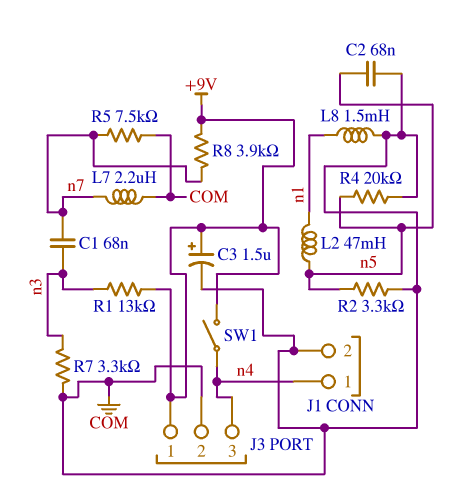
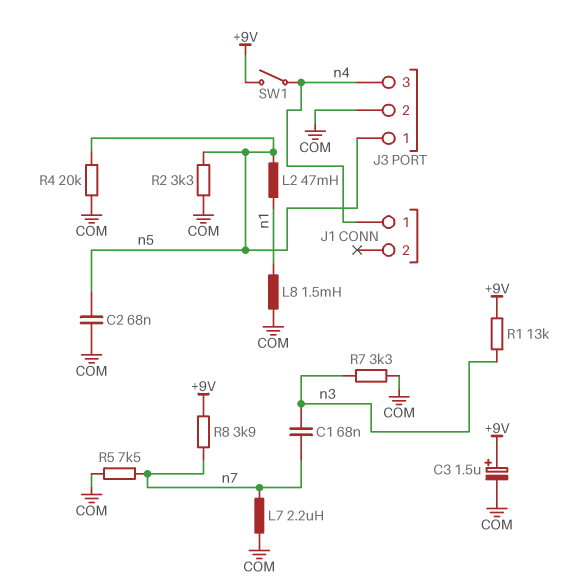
J1 pin 2: COM -> none
J3 pin 1: +9V -> n5

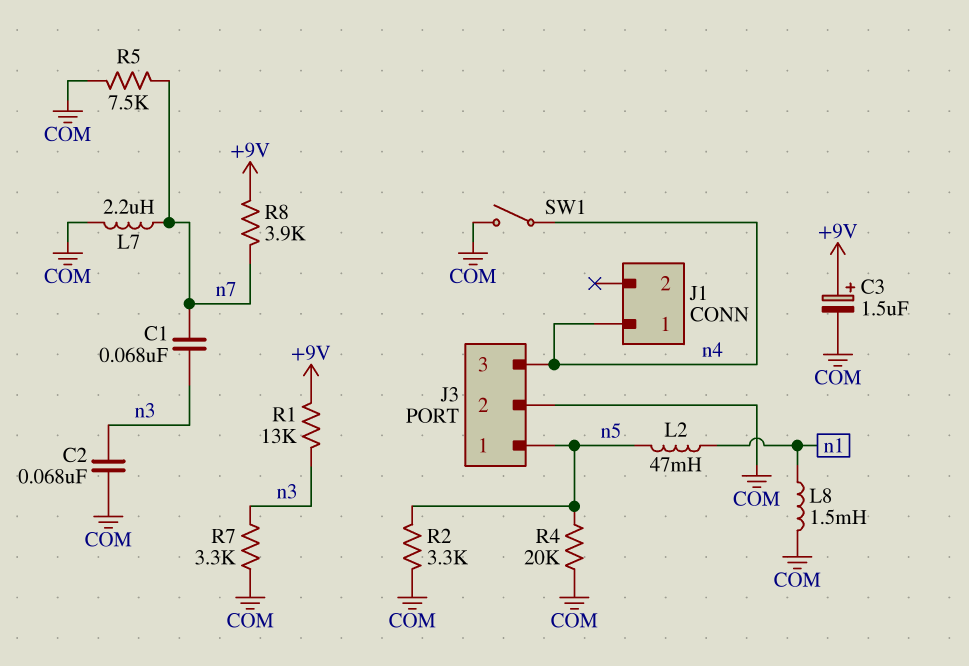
C2: 68nF (COM, n5) -> 68nF (COM, n3)
SW1: switch (+9V, n4) -> switch (COM, n4)

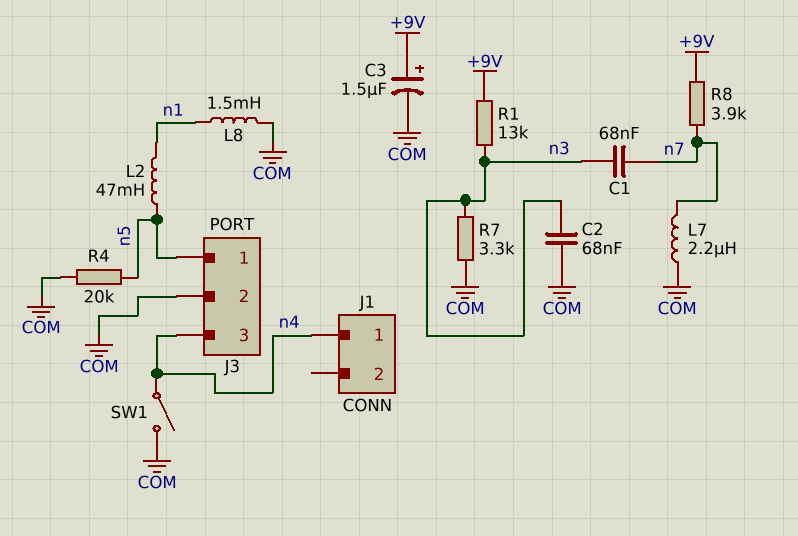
R2: 3.3k (COM, n5) -> none
R5: 7.5k (COM, n7) -> none

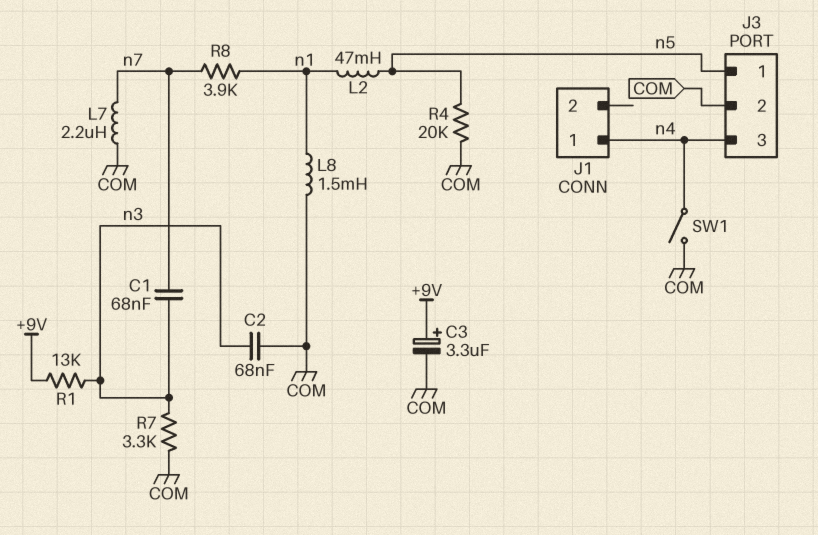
C3: 1.5uF (plus +9V, minus COM) -> 3.3uF (plus +9V, minus COM)
R8: 3.9k (+9V, n7) -> 3.9k (n1, n7)

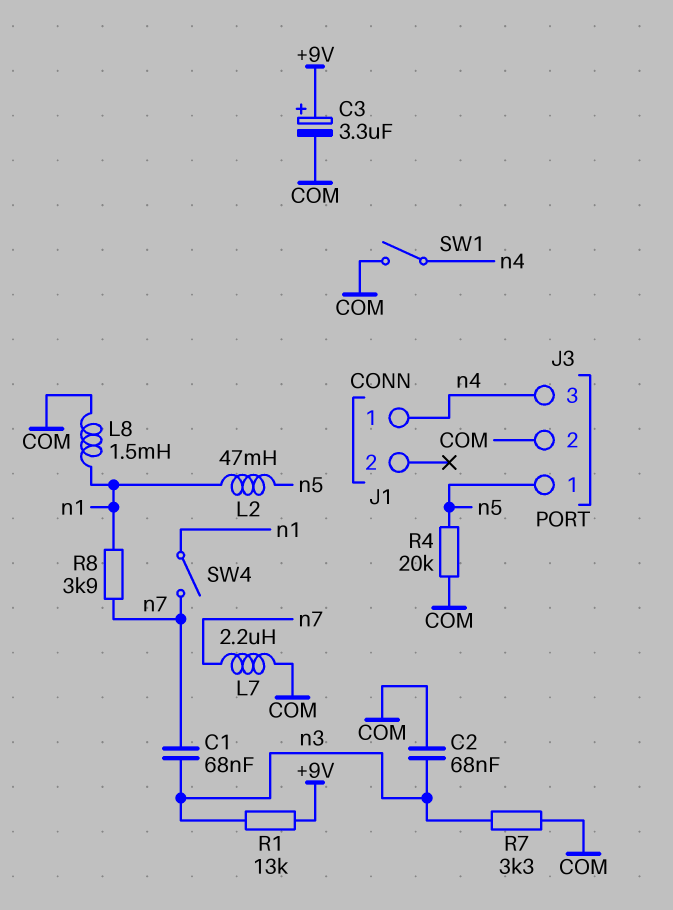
SW4: none -> switch (n1, n7)

